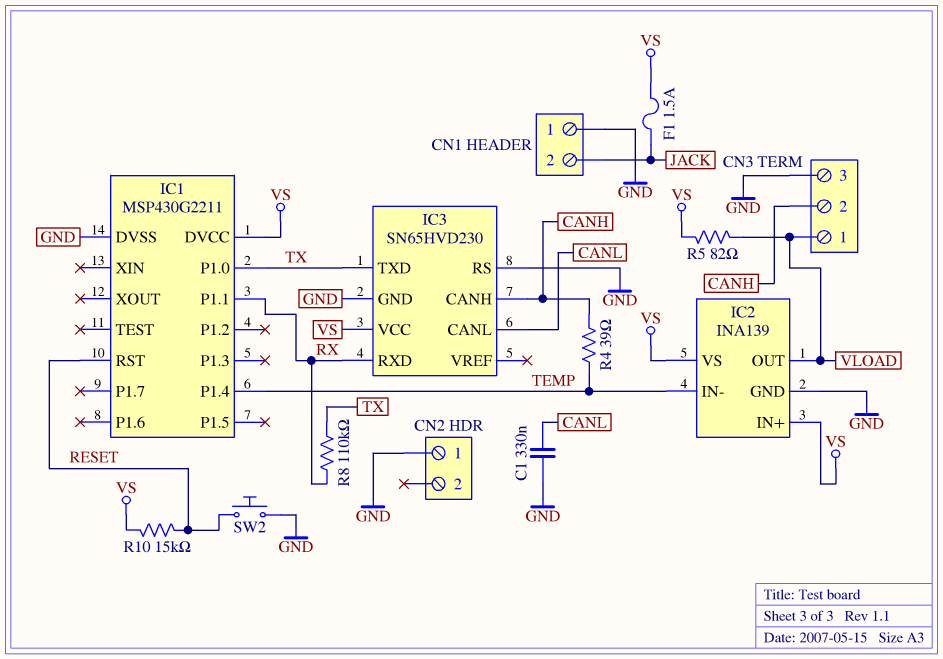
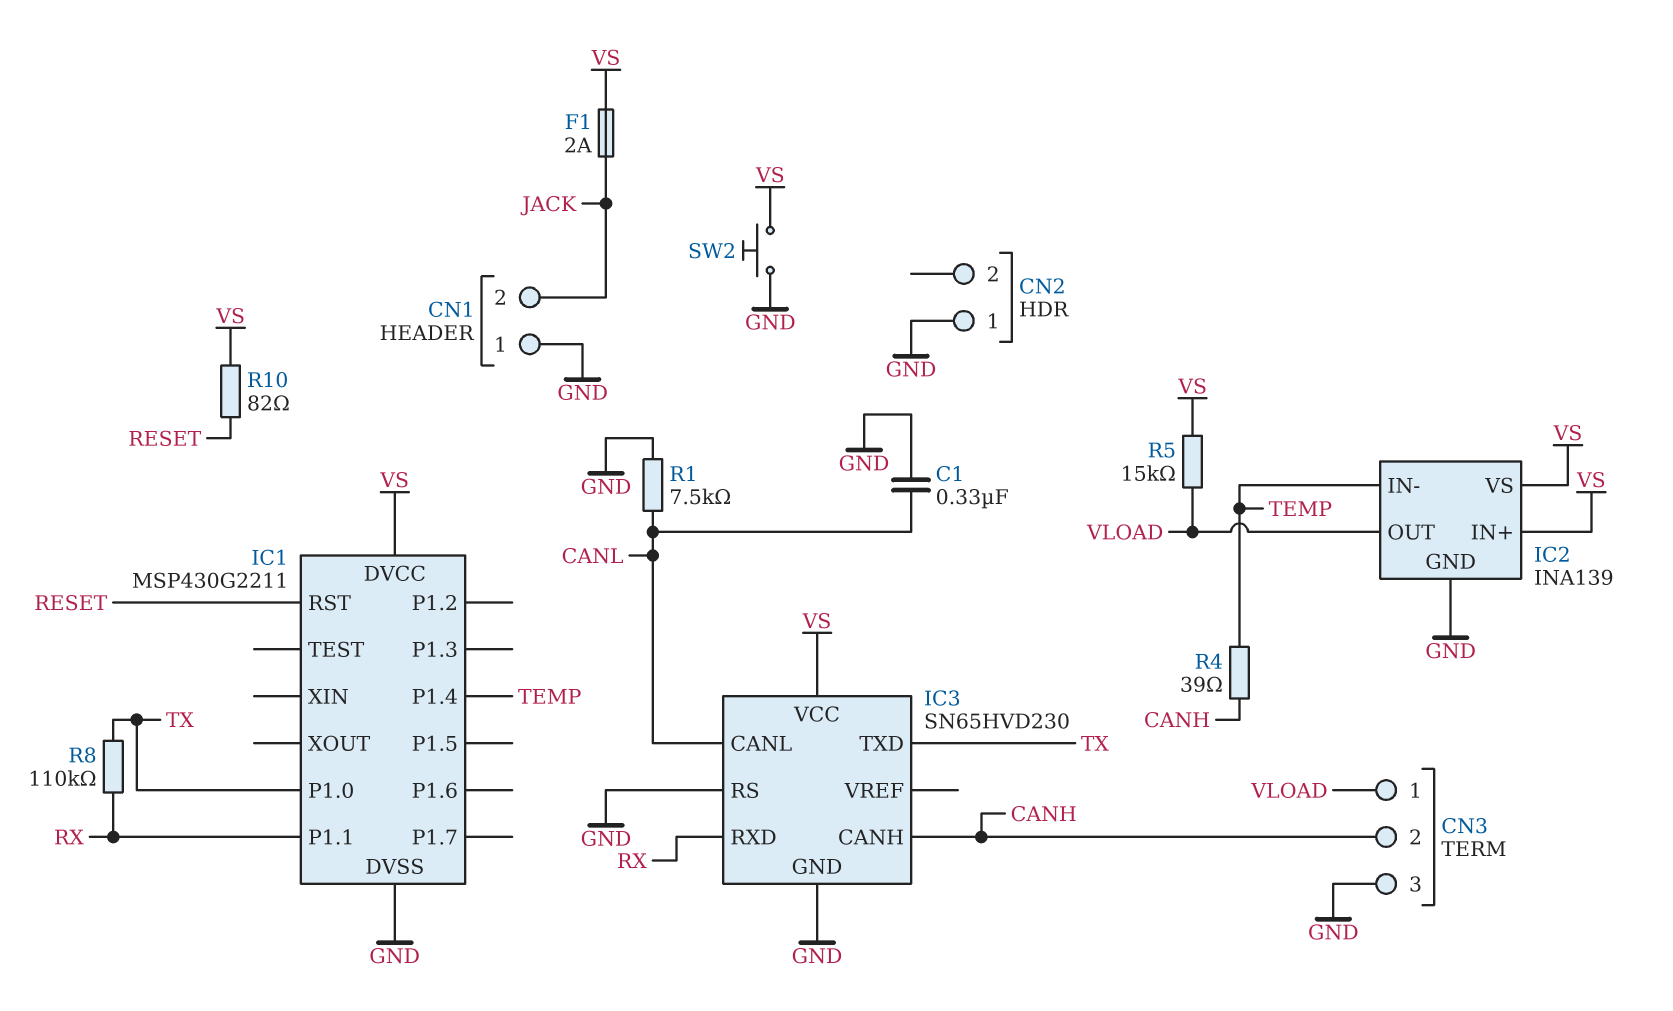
F1: 1.5A (JACK, VS) -> 2A (JACK, VS)
R1: none -> 7.5k (CANL, GND)
R5: 82 (VLOAD, VS) -> 15k (VLOAD, VS)
R10: 15k (RESET, VS) -> 82 (RESET, VS)
SW2: button (GND, RESET) -> button (GND, VS)

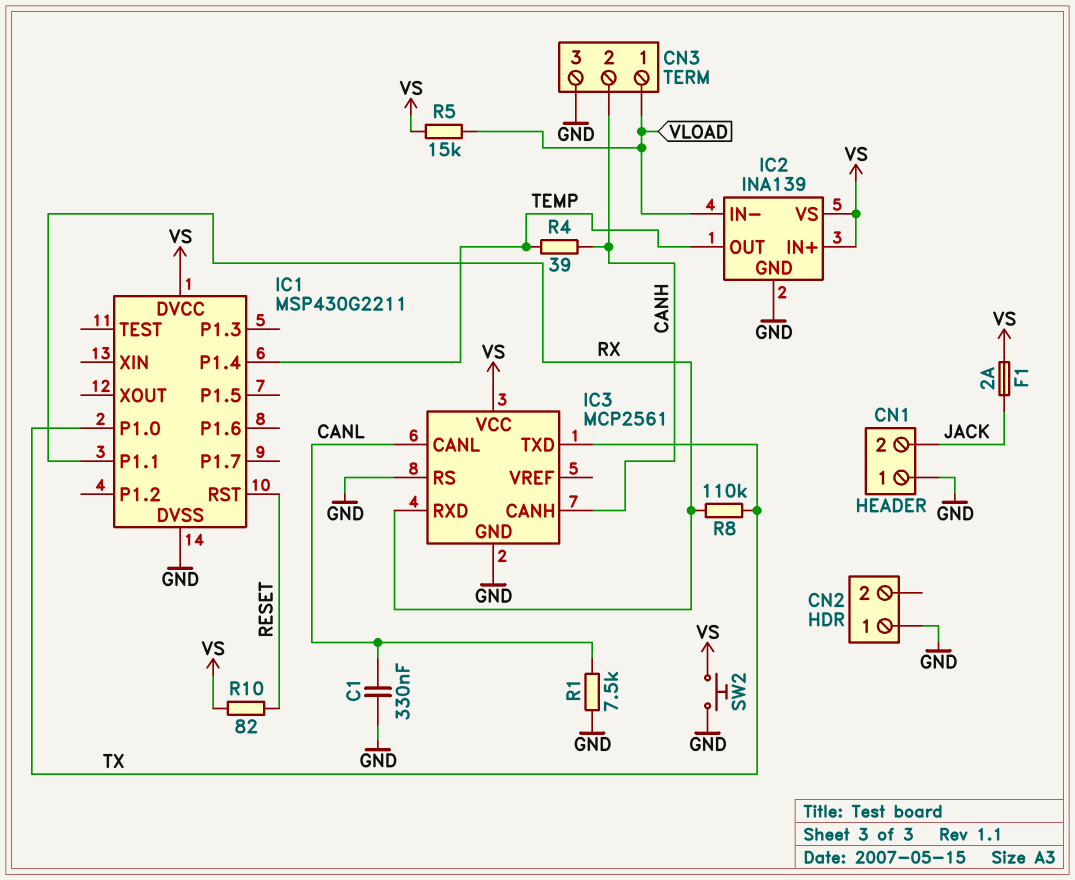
IC2 pin IN-: TEMP -> VLOAD
IC2 pin OUT: VLOAD -> TEMP
IC3: SN65HVD230 -> MCP2561

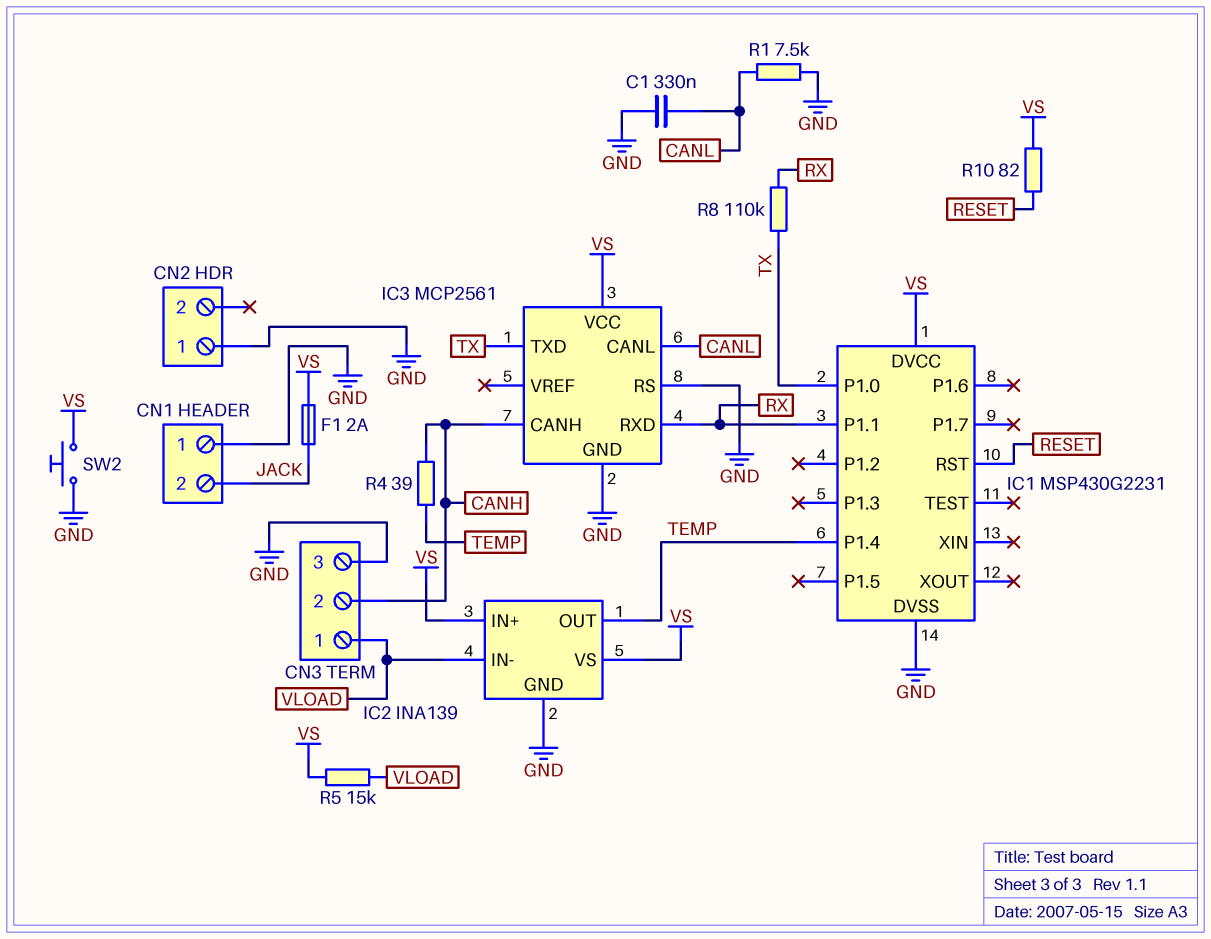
IC1: MSP430G2211 -> MSP430G2231

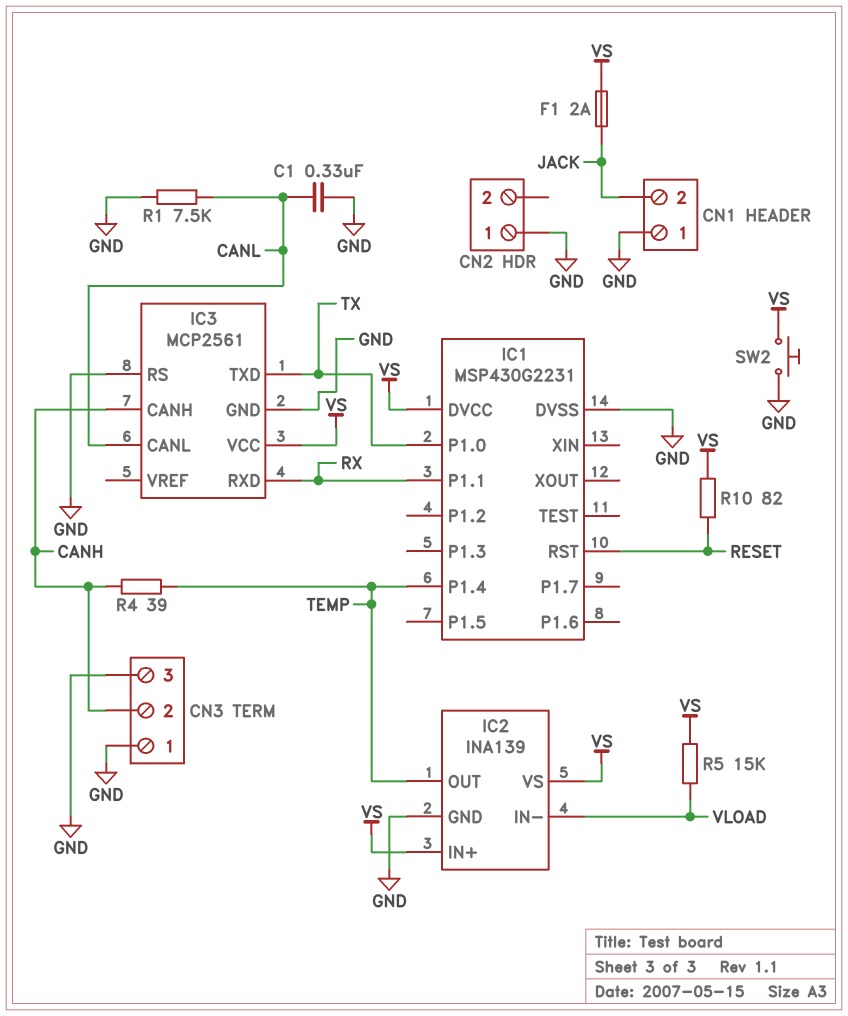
CN3 pin 1: VLOAD -> GND
R8: 110k (RX, TX) -> none

